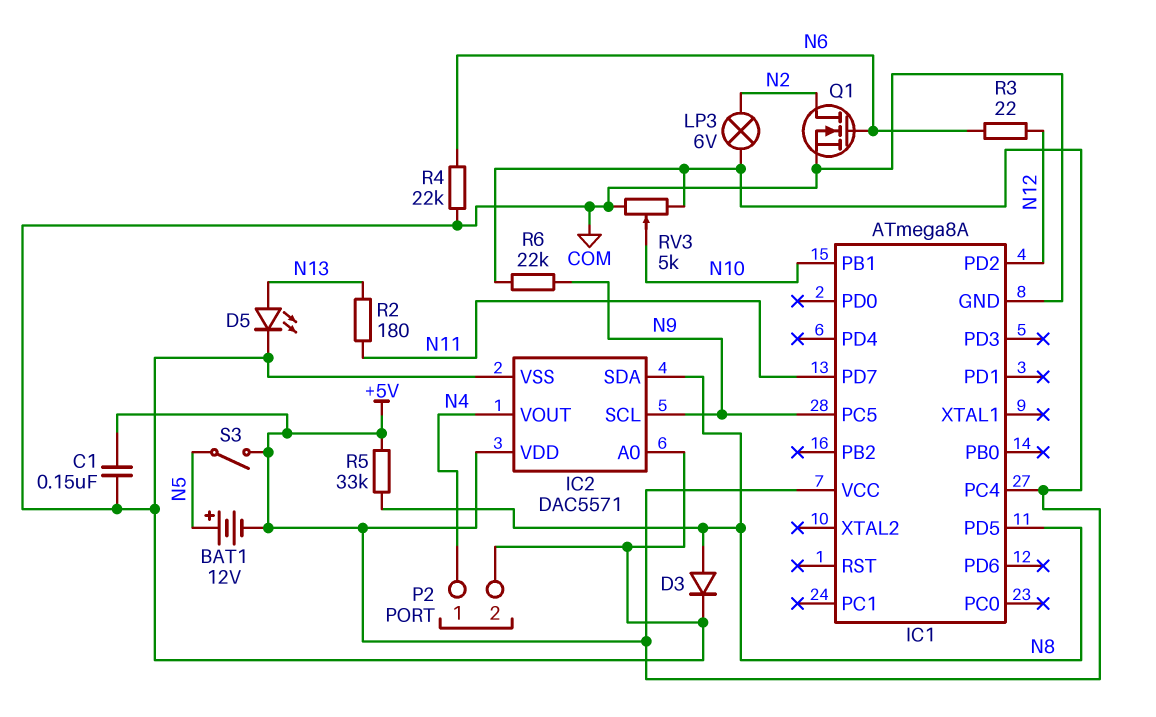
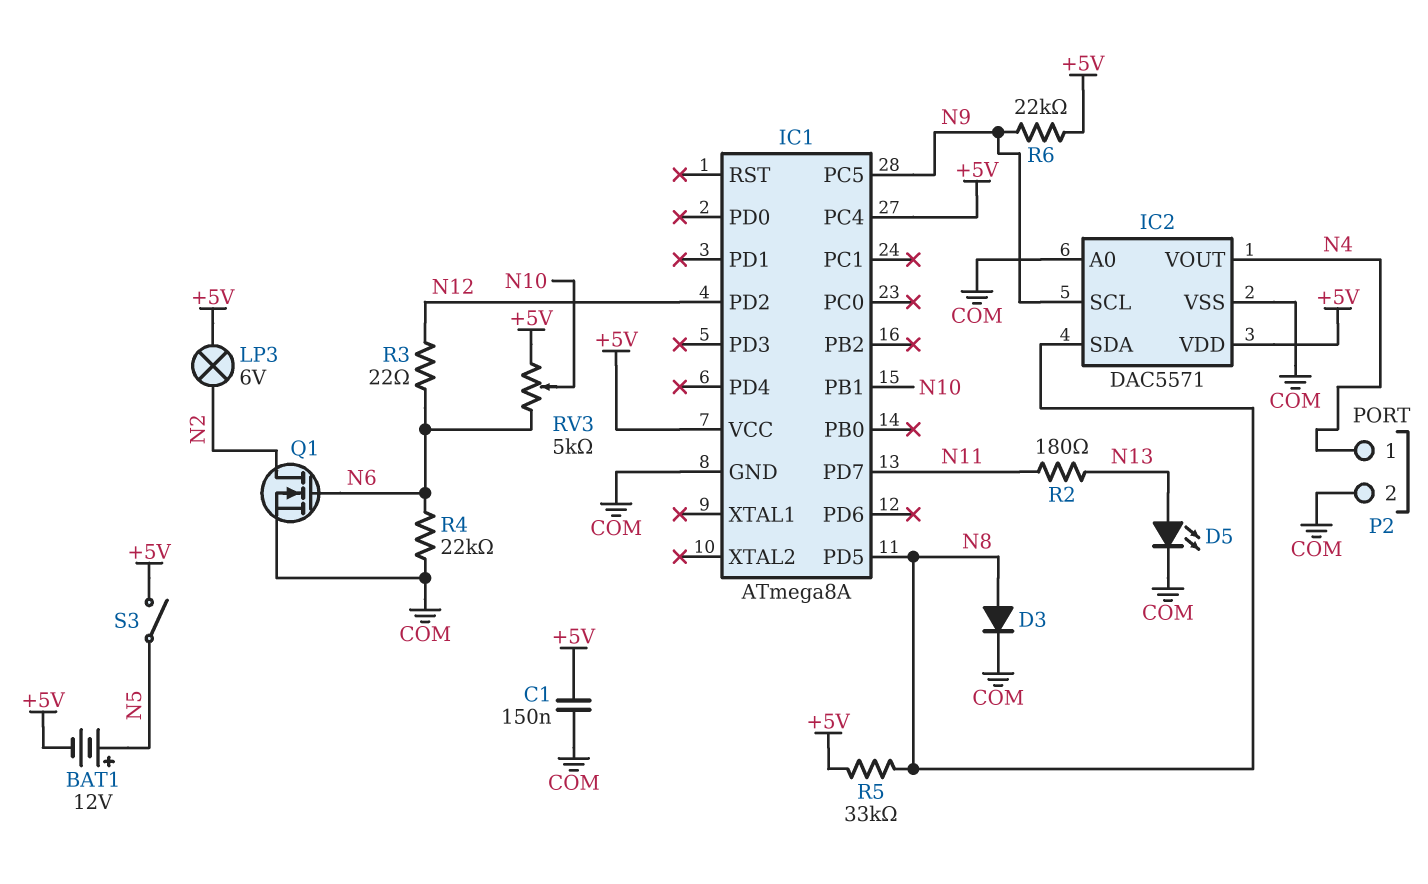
RV3: 5k (+5V, COM, wiper N10) -> 5k (+5V, N6, wiper N10)

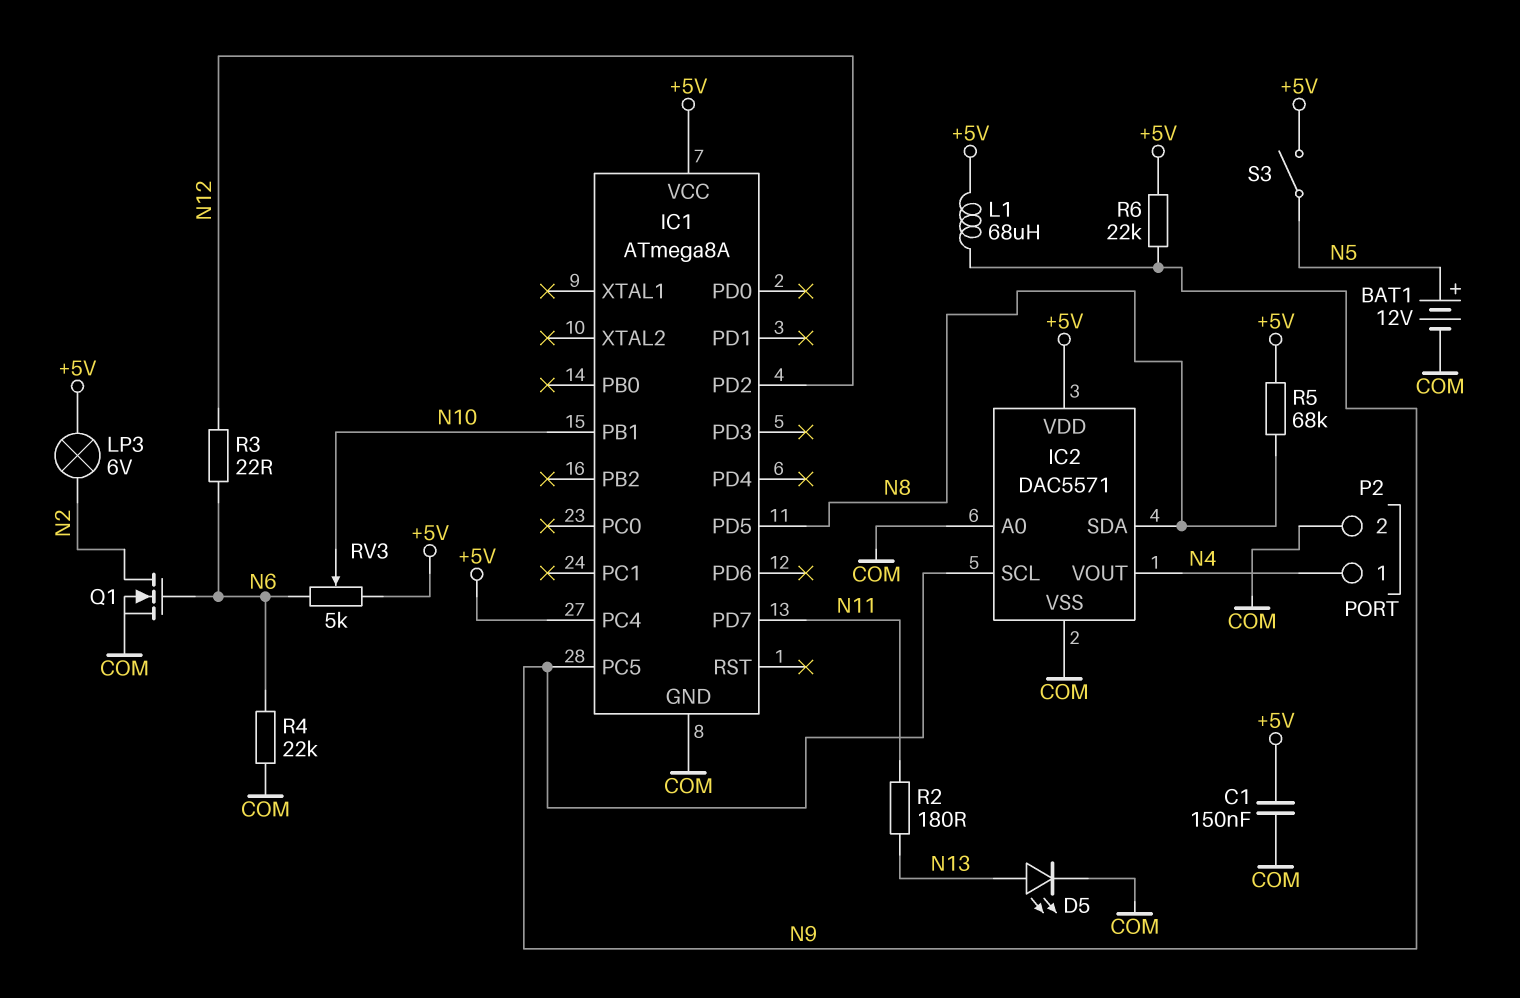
BAT1: 12V (plus N5, minus +5V) -> 12V (plus N5, minus COM)
D3: diode (A N8, K COM) -> none
L1: none -> 68uH (+5V, N9)
R5: 33k (+5V, N8) -> 68k (+5V, N8)

